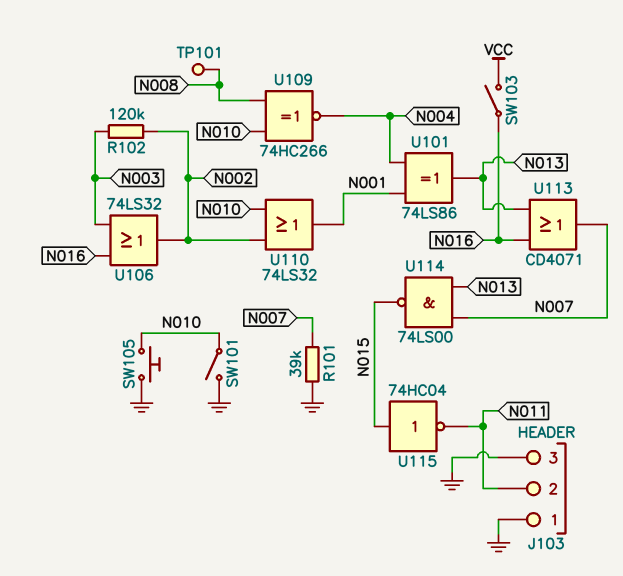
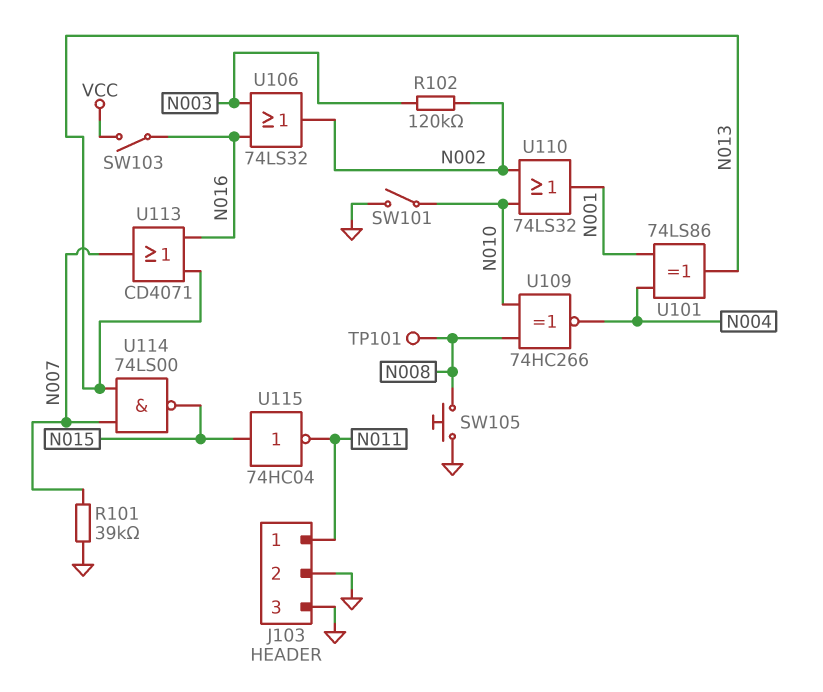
J103 pin 1: GND -> N011
J103 pin 2: N011 -> GND
SW105: button (GND, N010) -> button (GND, N008)

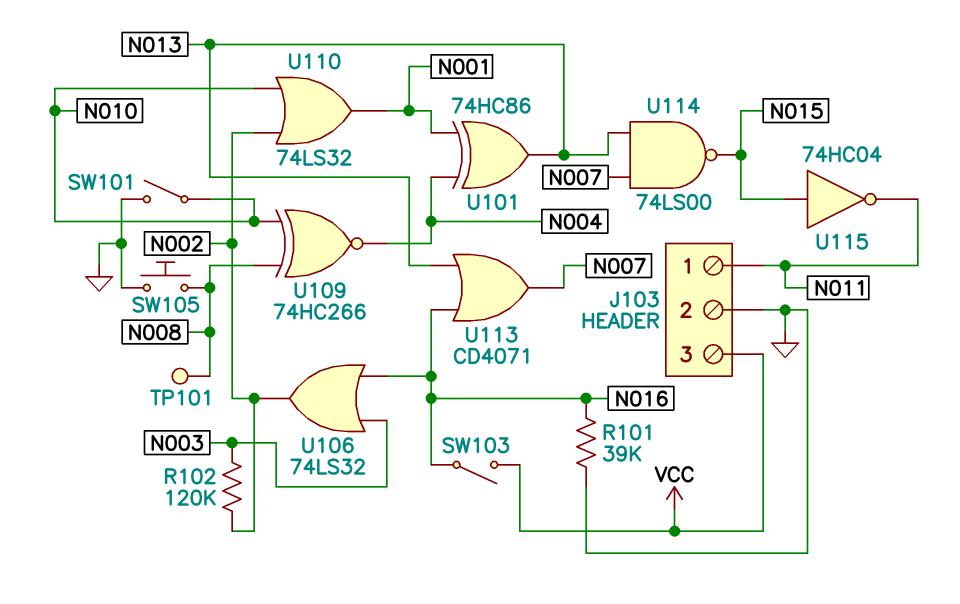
J103 pin 3: GND -> VCC
R101: 39k (GND, N007) -> 39k (GND, N016)
U101: XOR 74LS86 (in N001, in N004, out N013) -> XOR 74HC86 (in N001, in N004, out N013)

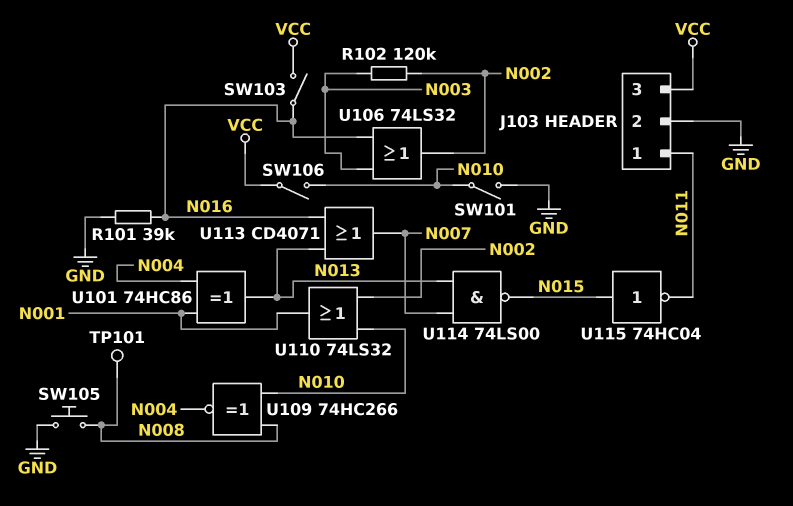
SW106: none -> switch (N010, VCC)

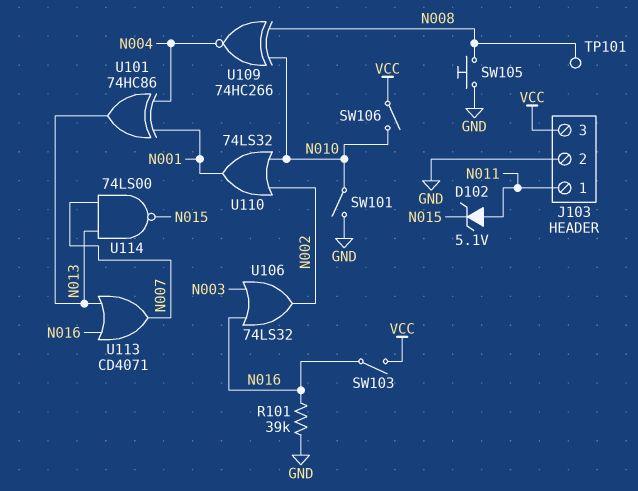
D102: none -> zener 5.1V (A N011, K N015)
R102: 120k (N002, N003) -> none
U115: NOT 74HC04 (in N015, out N011) -> none

